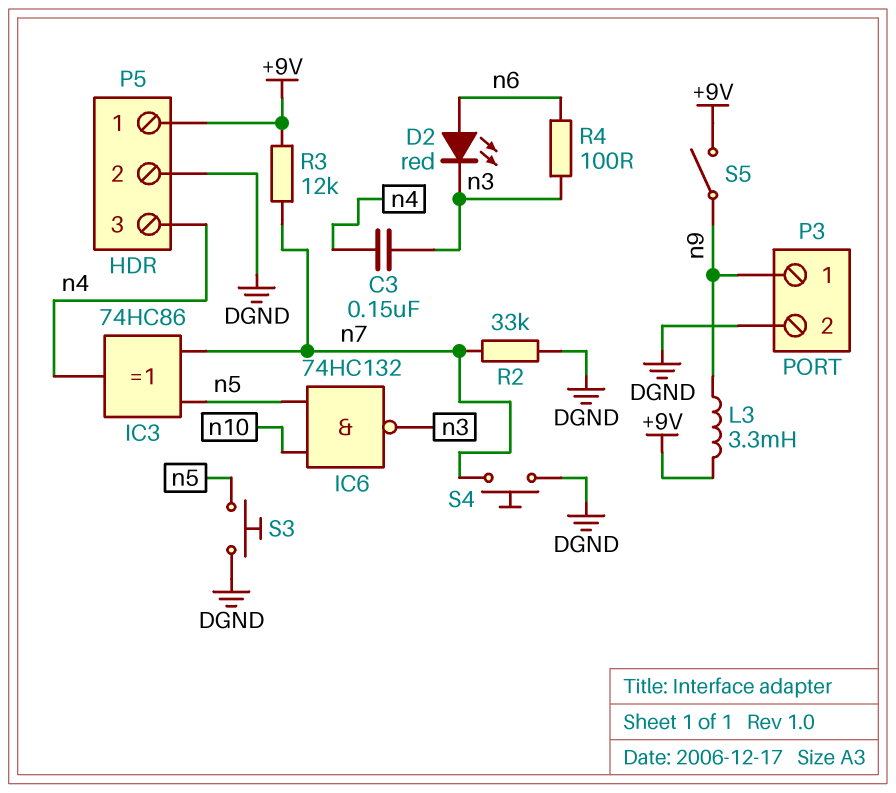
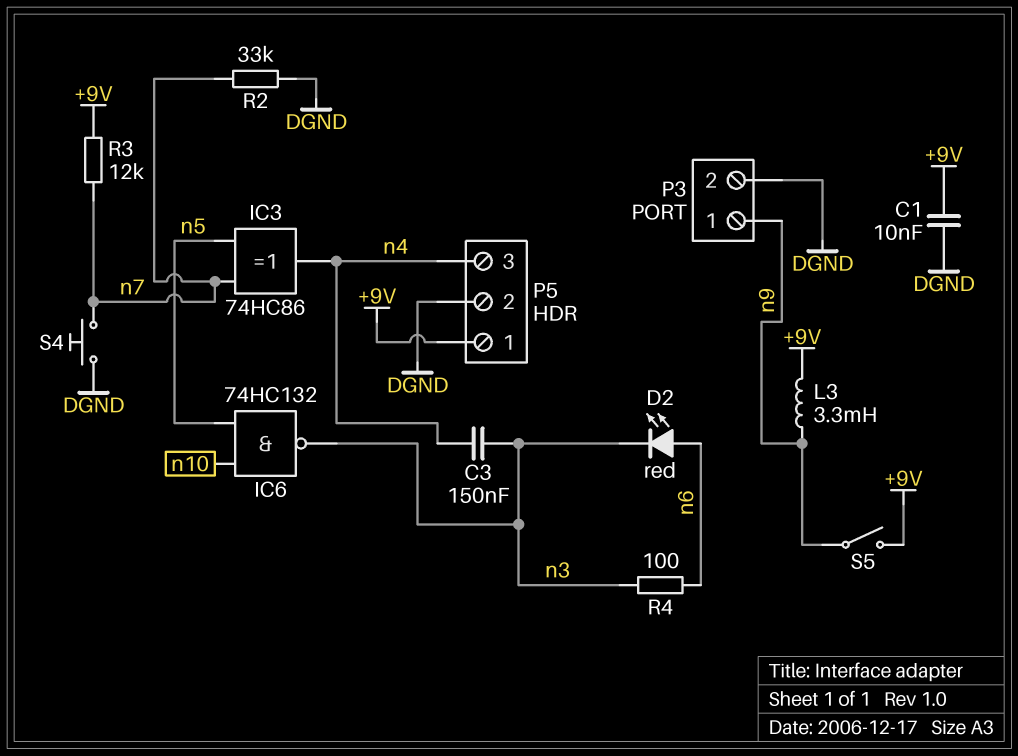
C1: none -> 10nF (+9V, DGND)
S3: button (DGND, n5) -> none

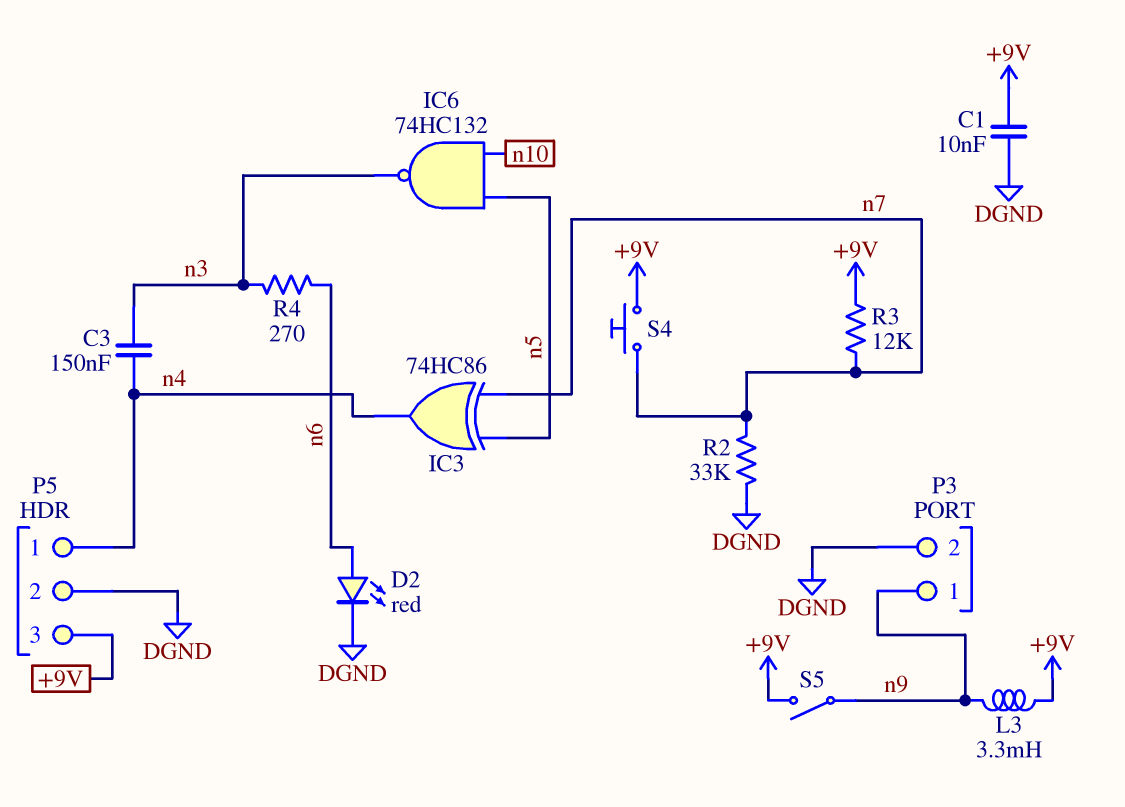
D2: LED red (A n6, K n3) -> LED red (A n6, K DGND)
P5 pin 1: +9V -> n4
P5 pin 3: n4 -> +9V
R4: 100 (n3, n6) -> 270 (n3, n6)
S4: button (DGND, n7) -> button (+9V, n7)

